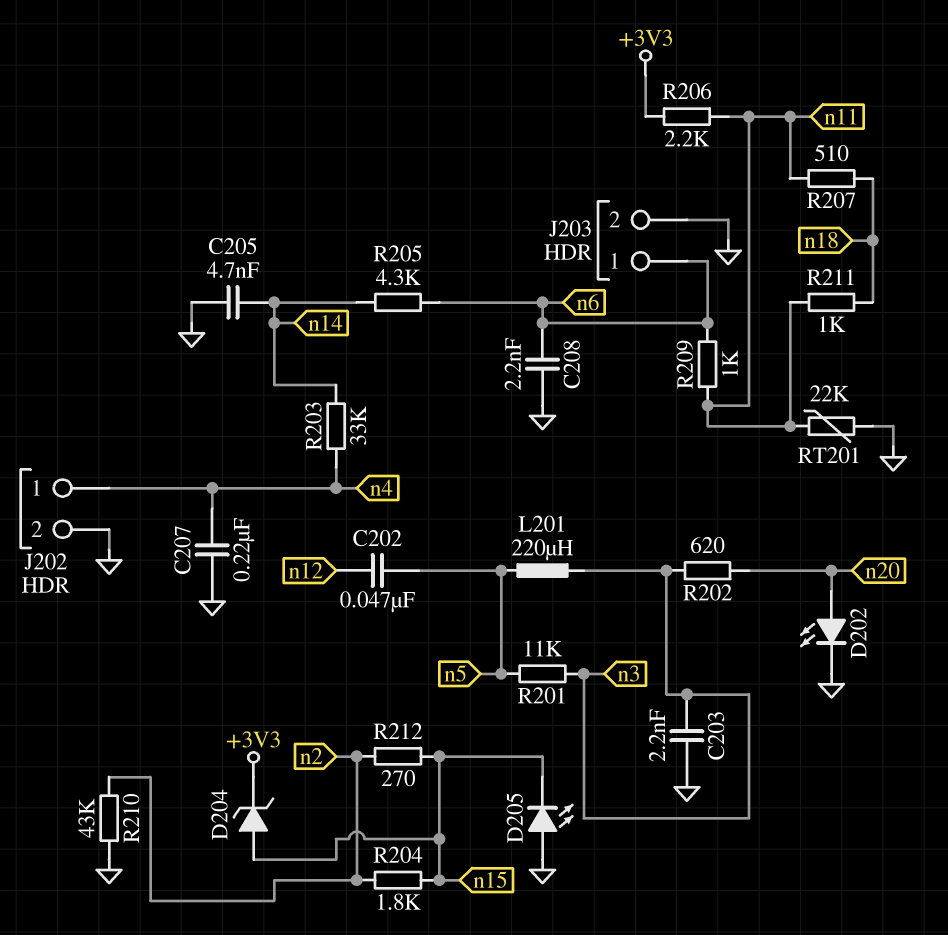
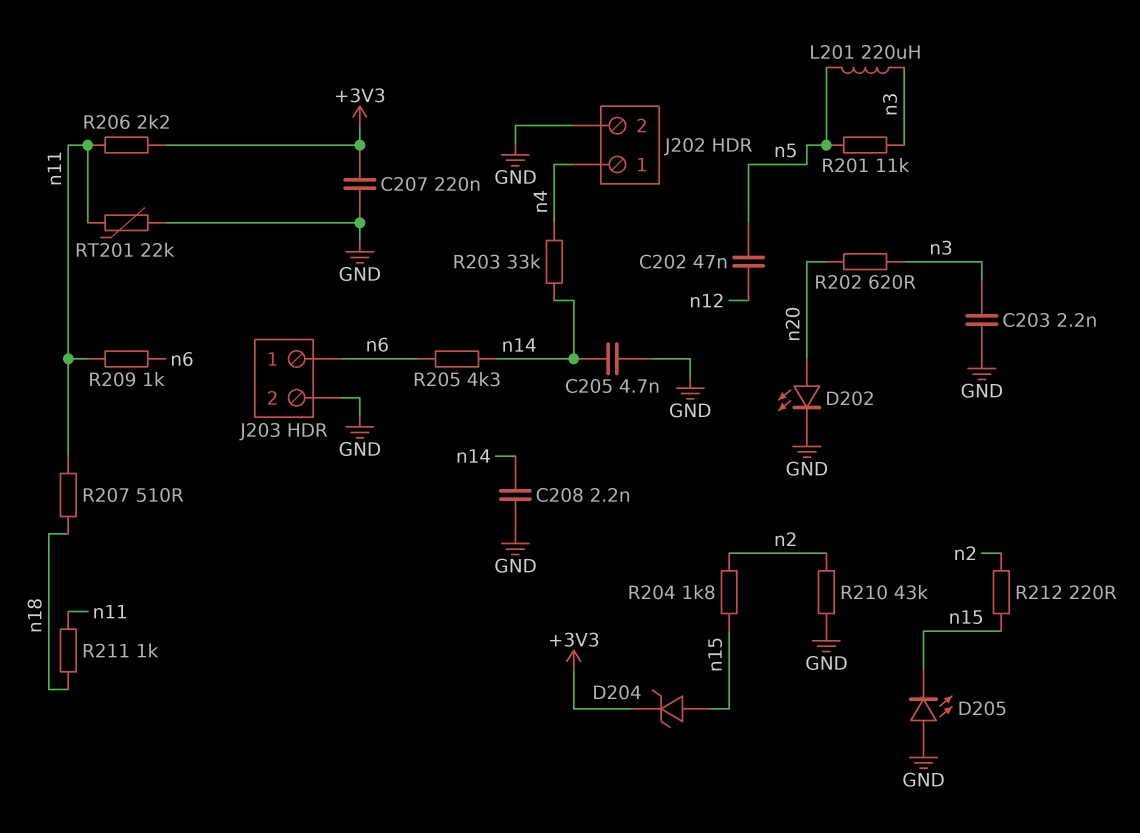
C207: 220nF (GND, n4) -> 220nF (+3V3, GND)
C208: 2.2nF (GND, n6) -> 2.2nF (GND, n14)
R212: 270 (n2, n15) -> 220 (n2, n15)

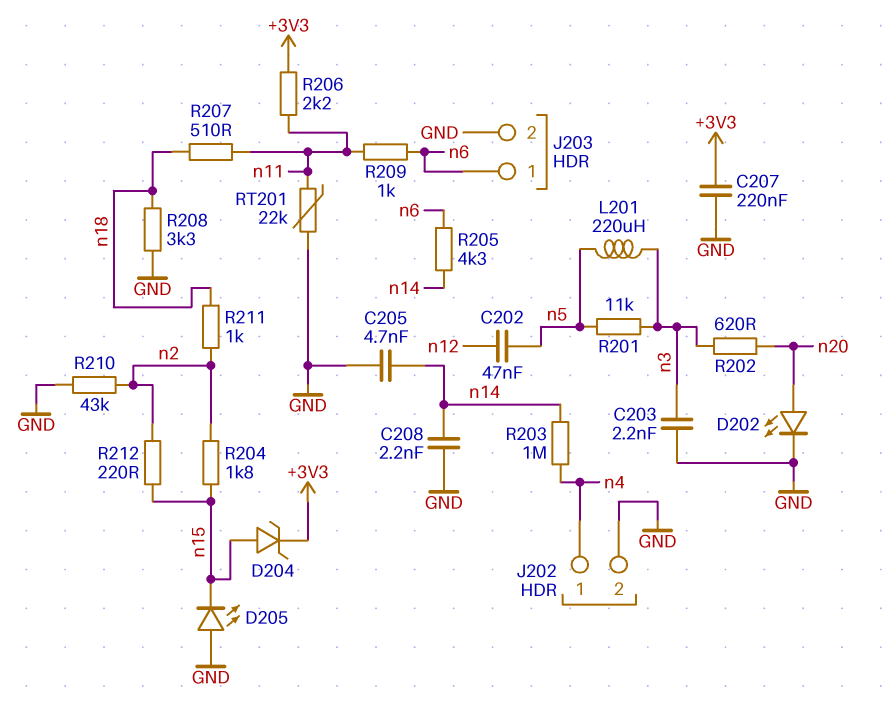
R203: 33k (n4, n14) -> 1M (n4, n14)
R208: none -> 3.3k (GND, n18)
R211: 1k (n11, n18) -> 1k (n2, n18)

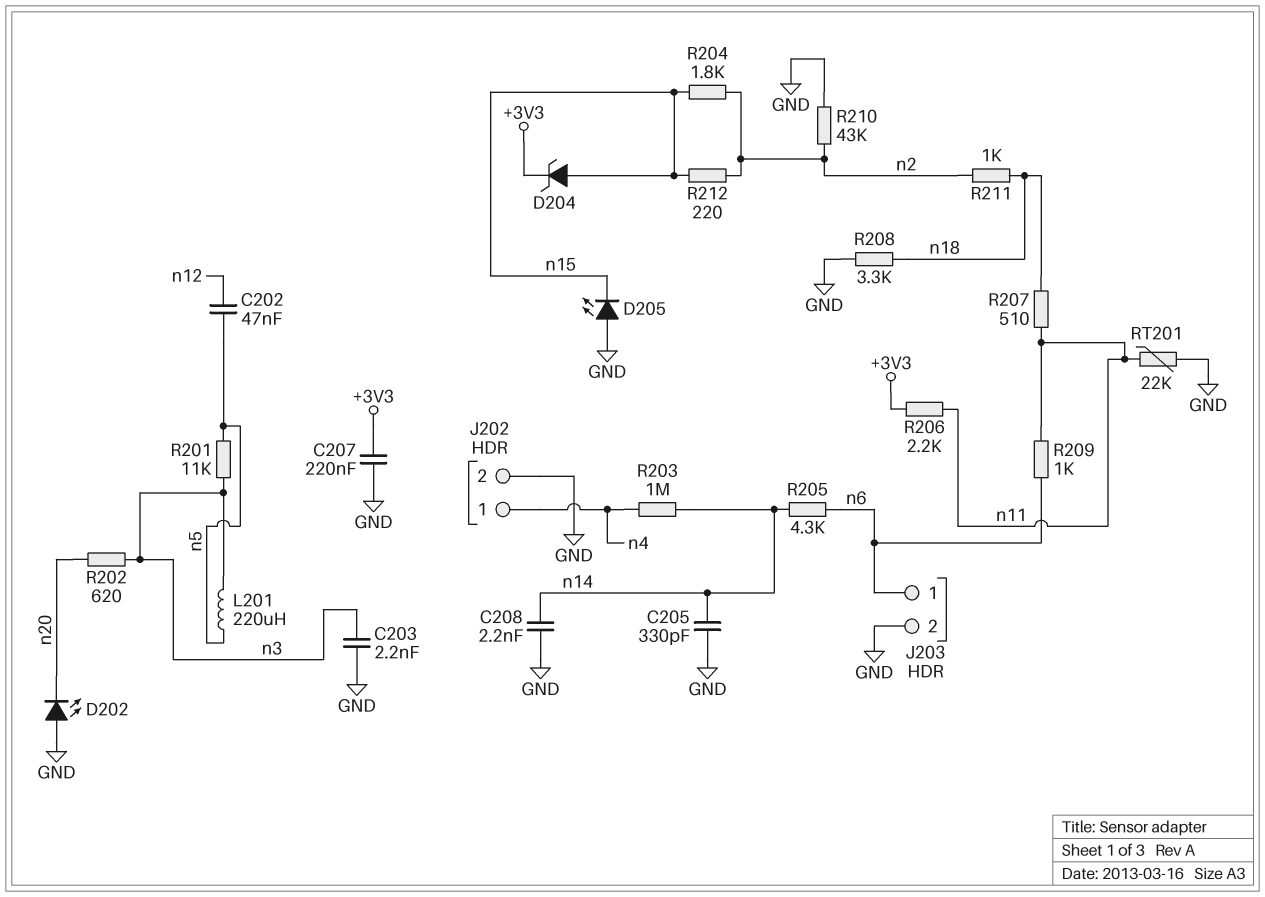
C205: 4.7nF (GND, n14) -> 330pF (GND, n14)
D202: LED (A n20, K GND) -> LED (A GND, K n20)

